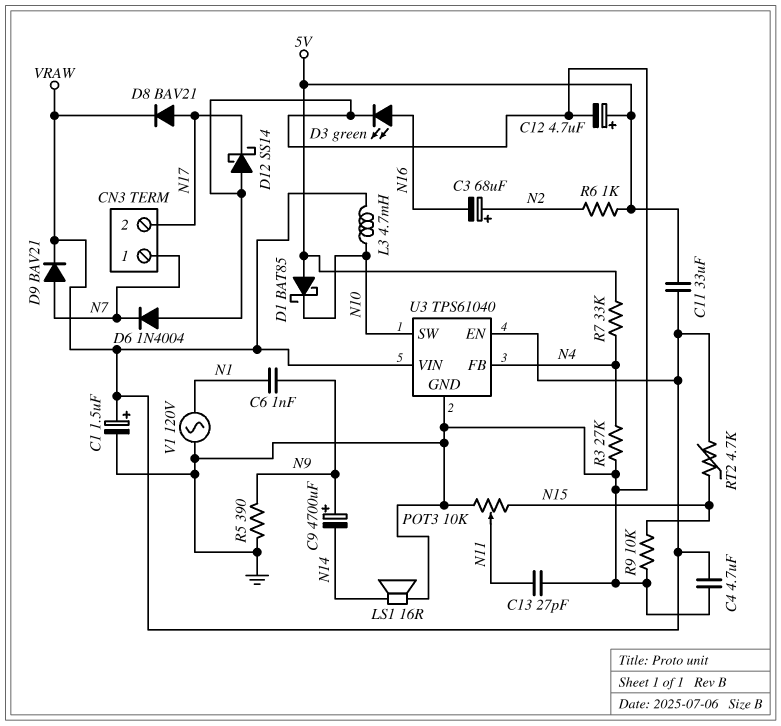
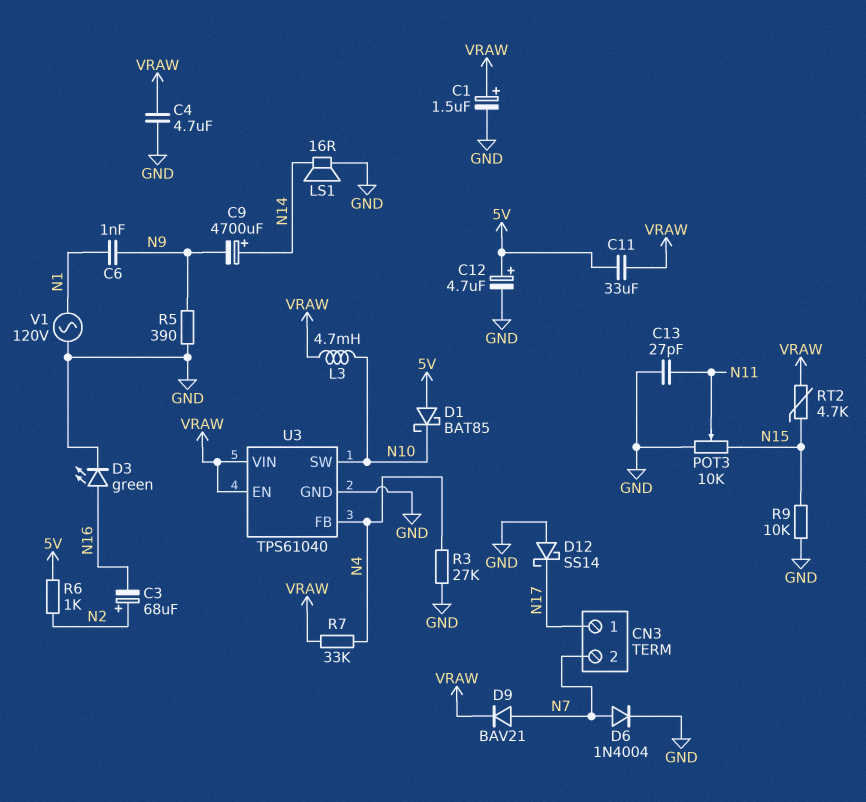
C9: 4700uF (plus N9, minus N14) -> 4700uF (plus N14, minus N9)
CN3 pin 1: N7 -> N17
CN3 pin 2: N17 -> N7
D6: diode 1N4004 (A GND, K N7) -> diode 1N4004 (A N7, K GND)
D8: diode BAV21 (A N17, K VRAW) -> none
R7: 33k (5V, N4) -> 33k (N4, VRAW)

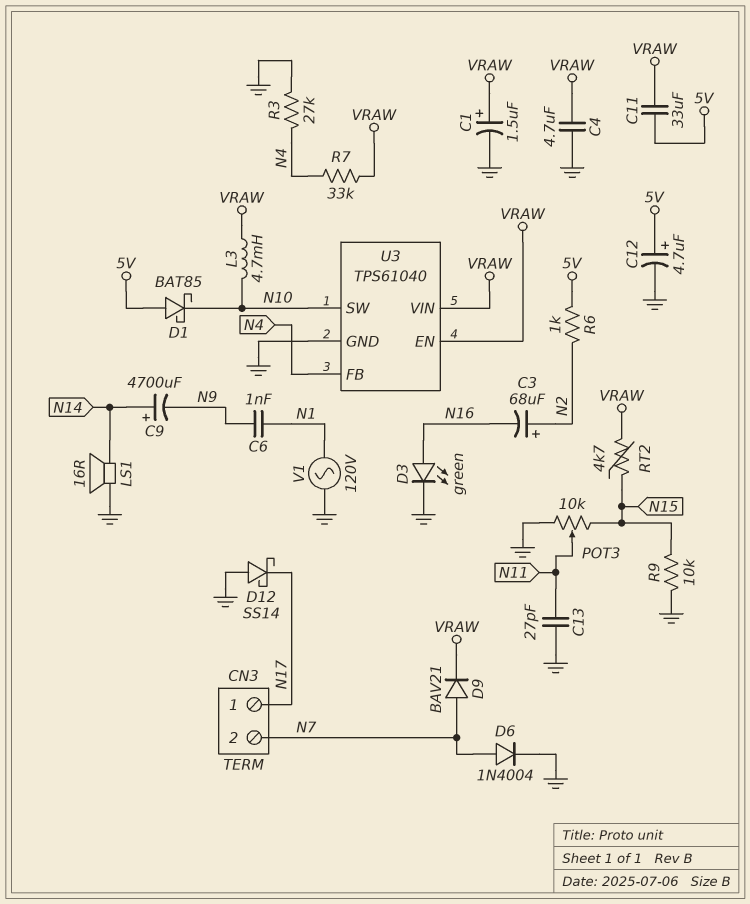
R5: 390 (GND, N9) -> none

